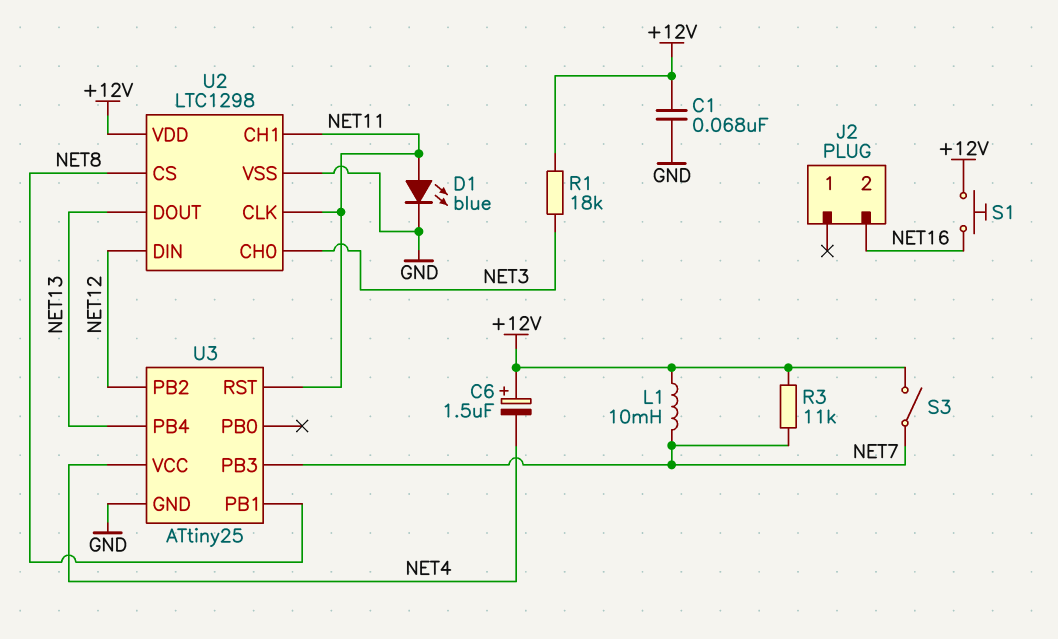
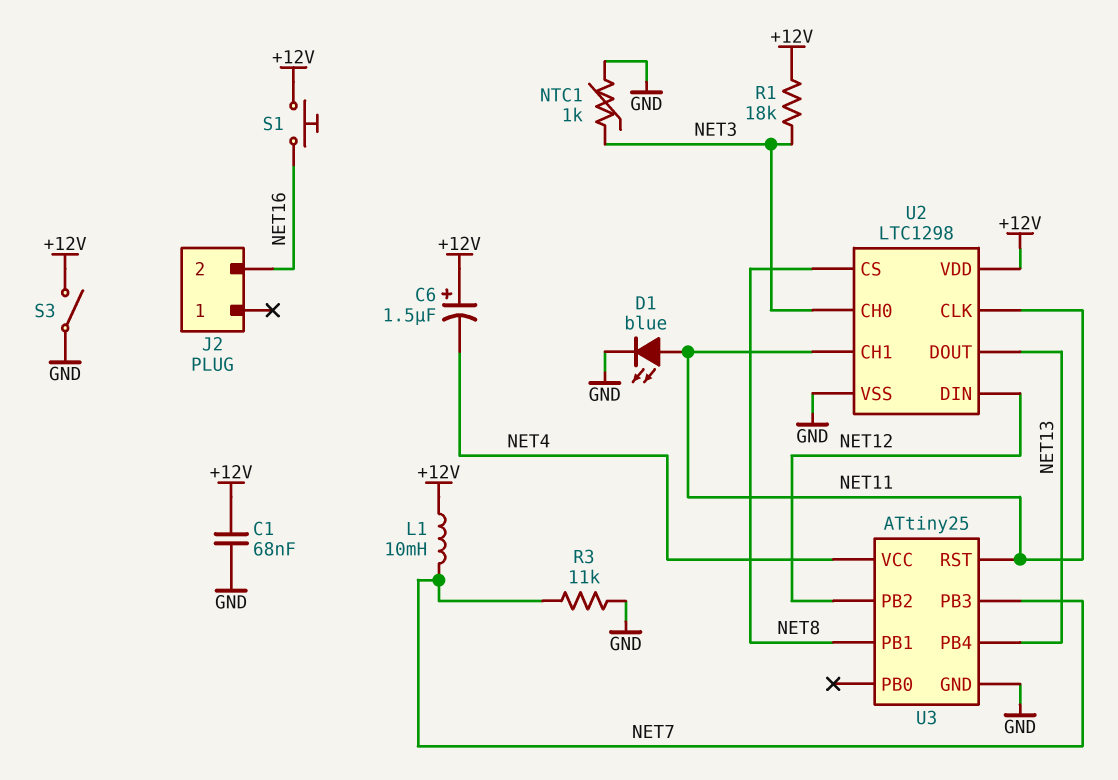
NTC1: none -> 1k (GND, NET3)
R3: 11k (+12V, NET7) -> 11k (GND, NET7)
S3: switch (+12V, NET7) -> switch (+12V, GND)

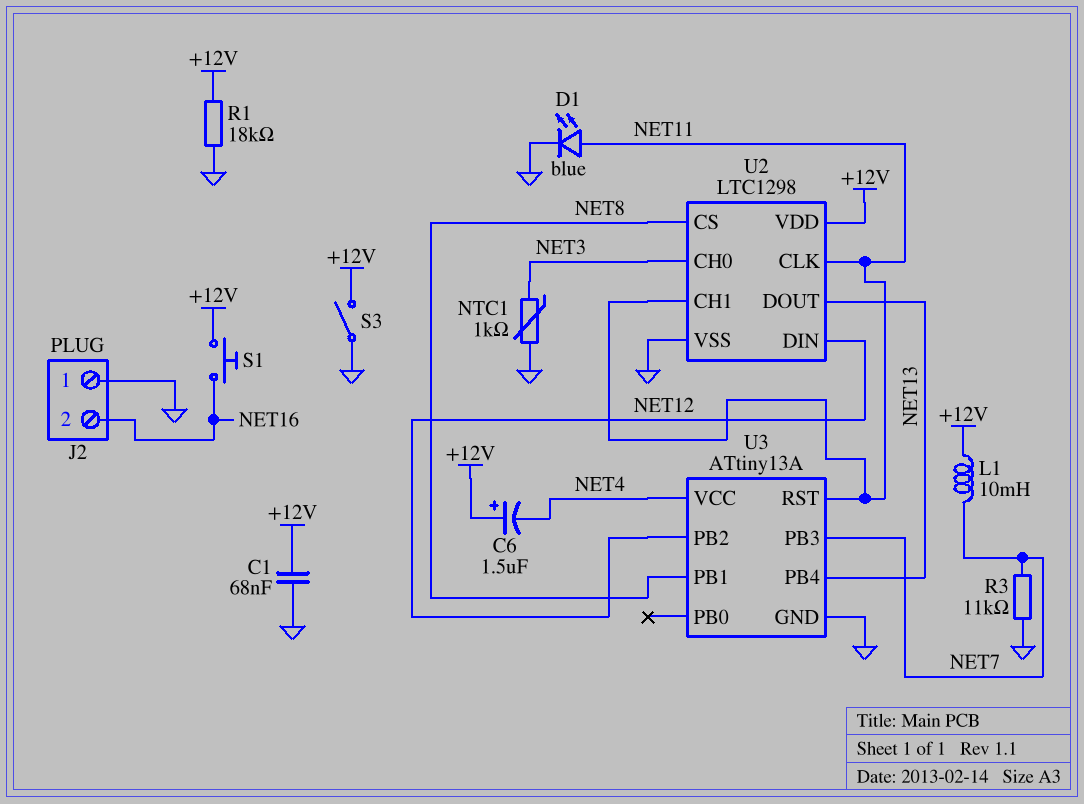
J2 pin 1: none -> GND
R1: 18k (+12V, NET3) -> 18k (+12V, GND)
U3: ATtiny25 -> ATtiny13A

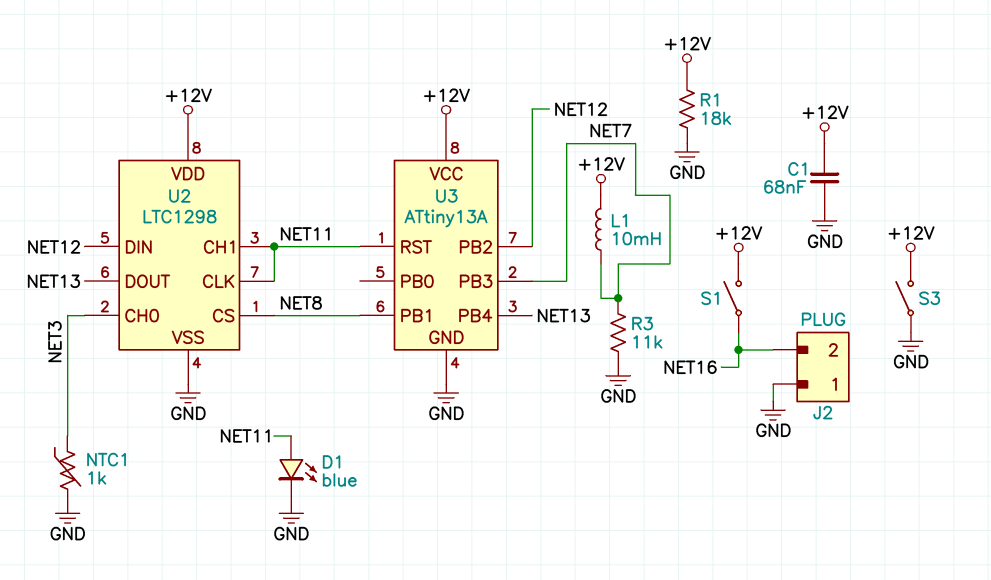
C6: 1.5uF (plus +12V, minus NET4) -> none
S1: button (+12V, NET16) -> switch (+12V, NET16)
U3 pin VCC: NET4 -> +12V

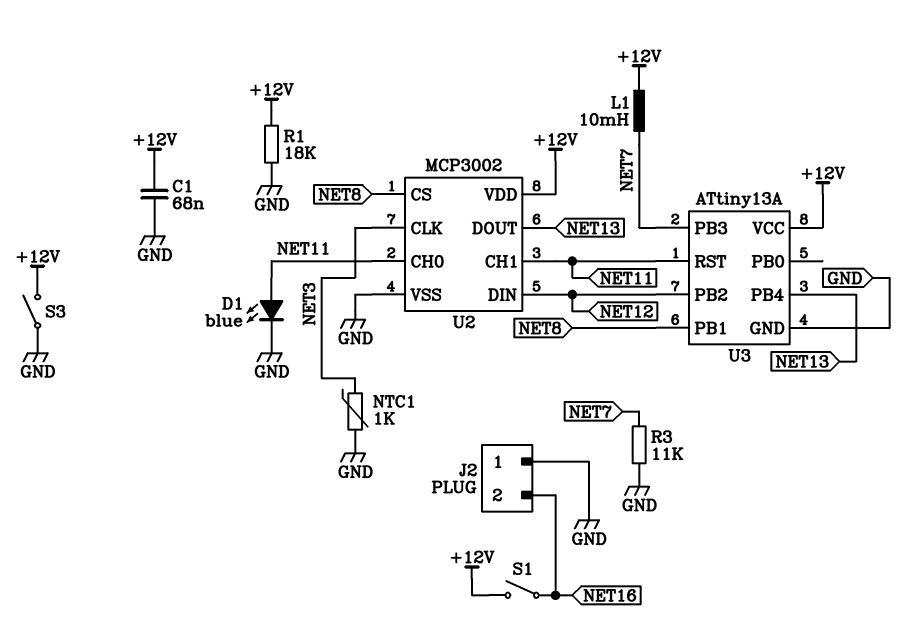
U2: LTC1298 -> MCP3002
U2 pin CH0: NET3 -> NET11
U2 pin CLK: NET11 -> NET3

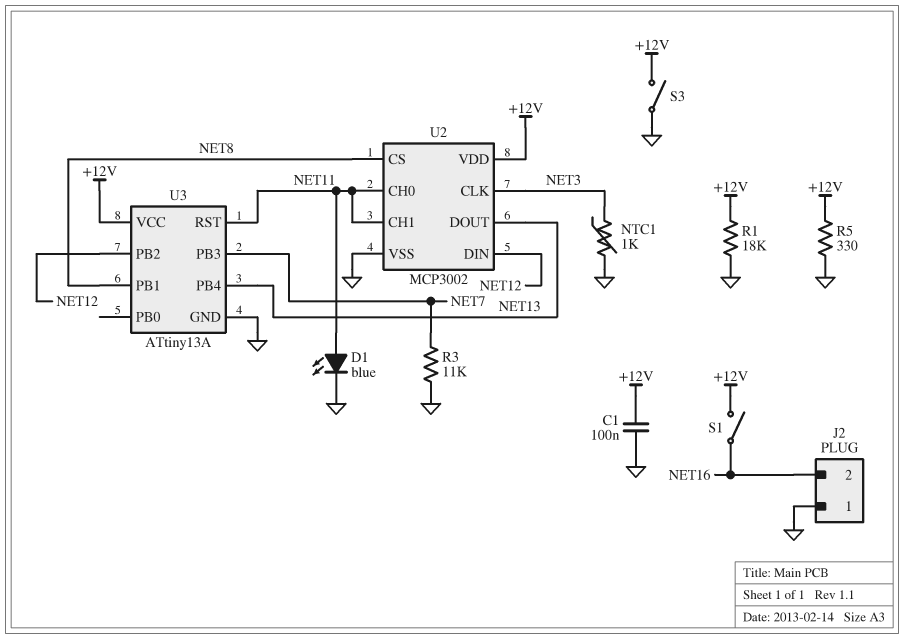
C1: 68nF (+12V, GND) -> 100nF (+12V, GND)
L1: 10mH (+12V, NET7) -> none
R5: none -> 330 (+12V, GND)

